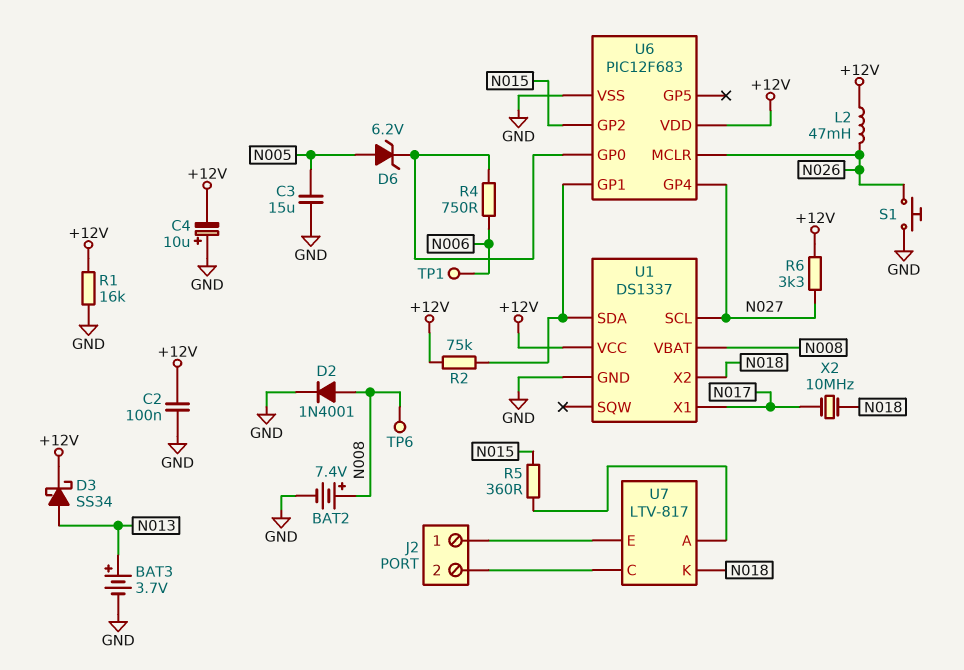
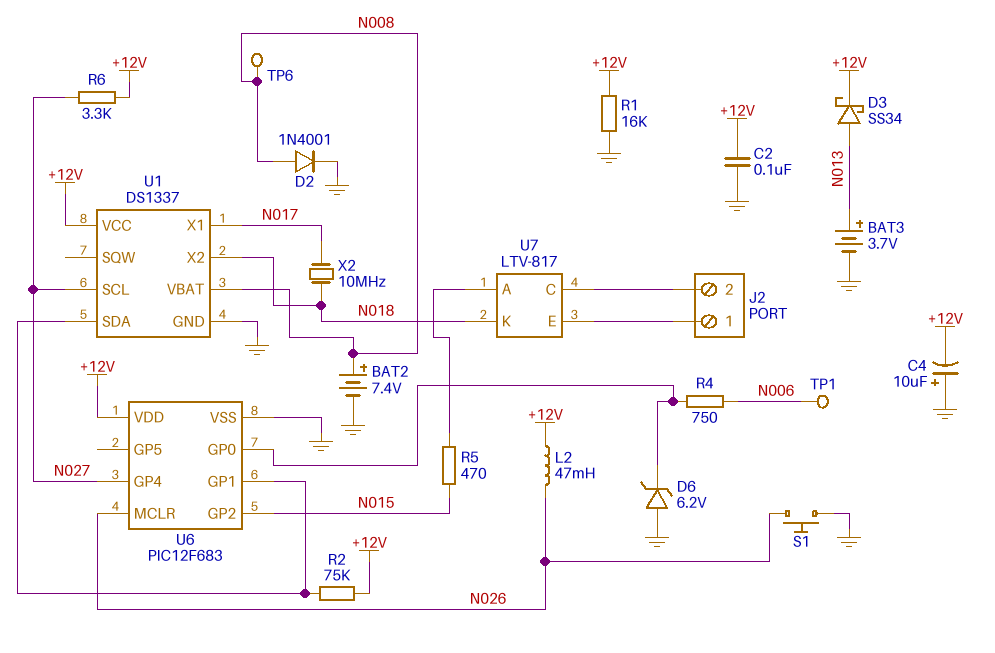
C3: 15uF (GND, N005) -> none
D6: zener 6.2V (A N005, K U6/GP0) -> zener 6.2V (A GND, K U6/GP0)
R5: 360 (N015, U7/A) -> 470 (N015, U7/A)

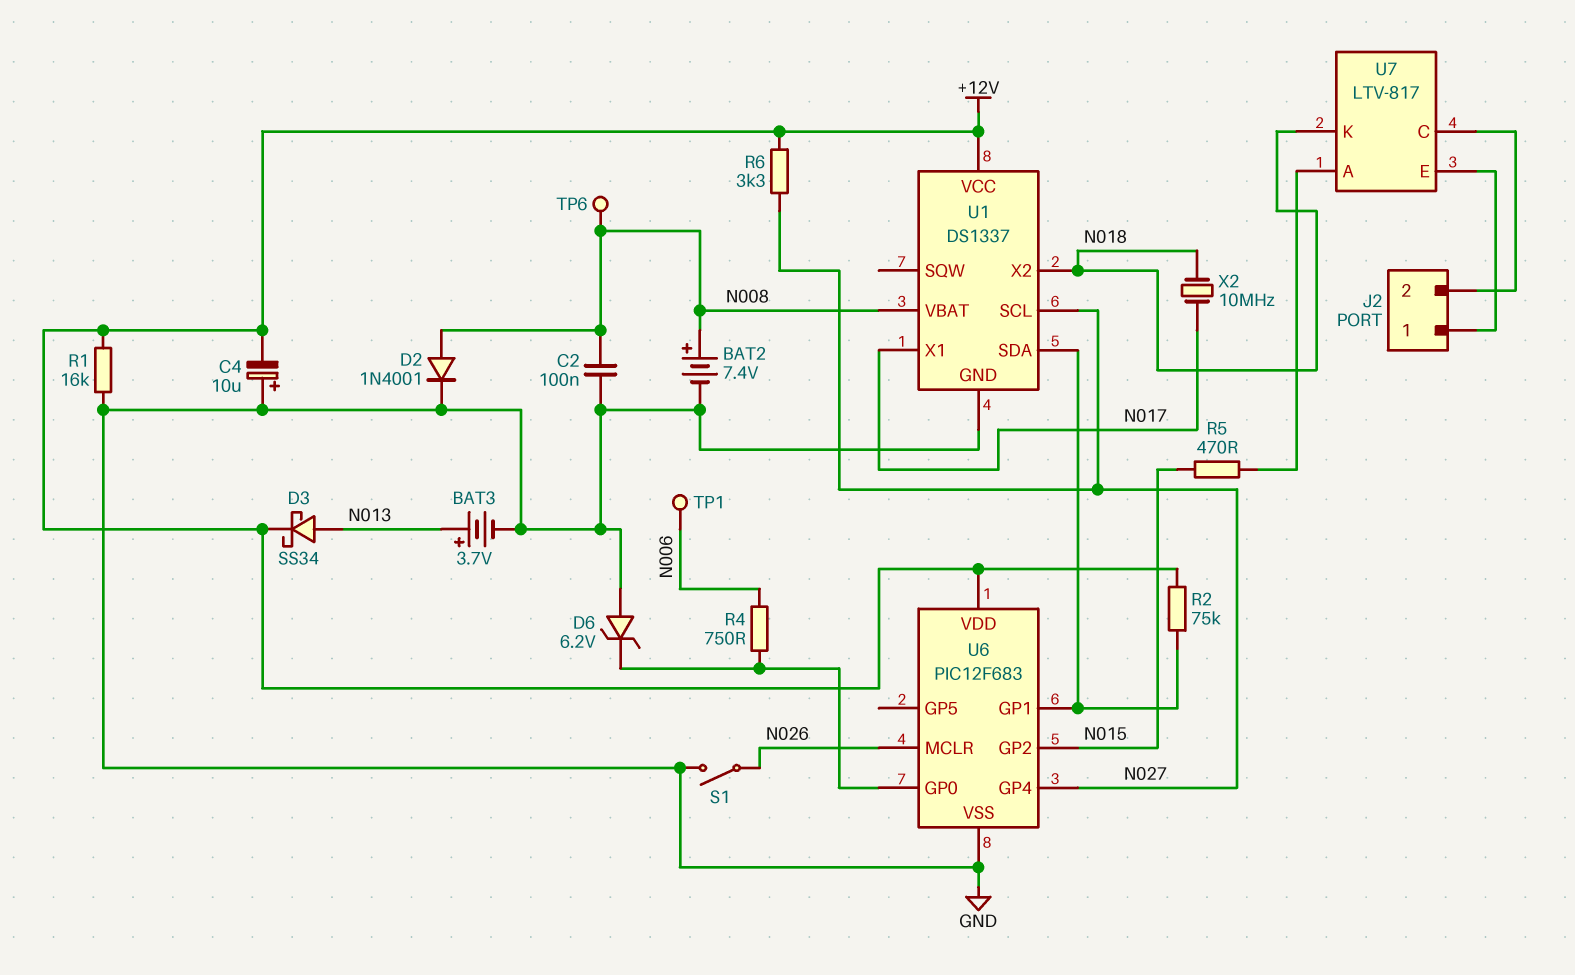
C2: 100nF (+12V, GND) -> 100nF (GND, N008)
L2: 47mH (+12V, N026) -> none
S1: button (GND, N026) -> switch (GND, N026)

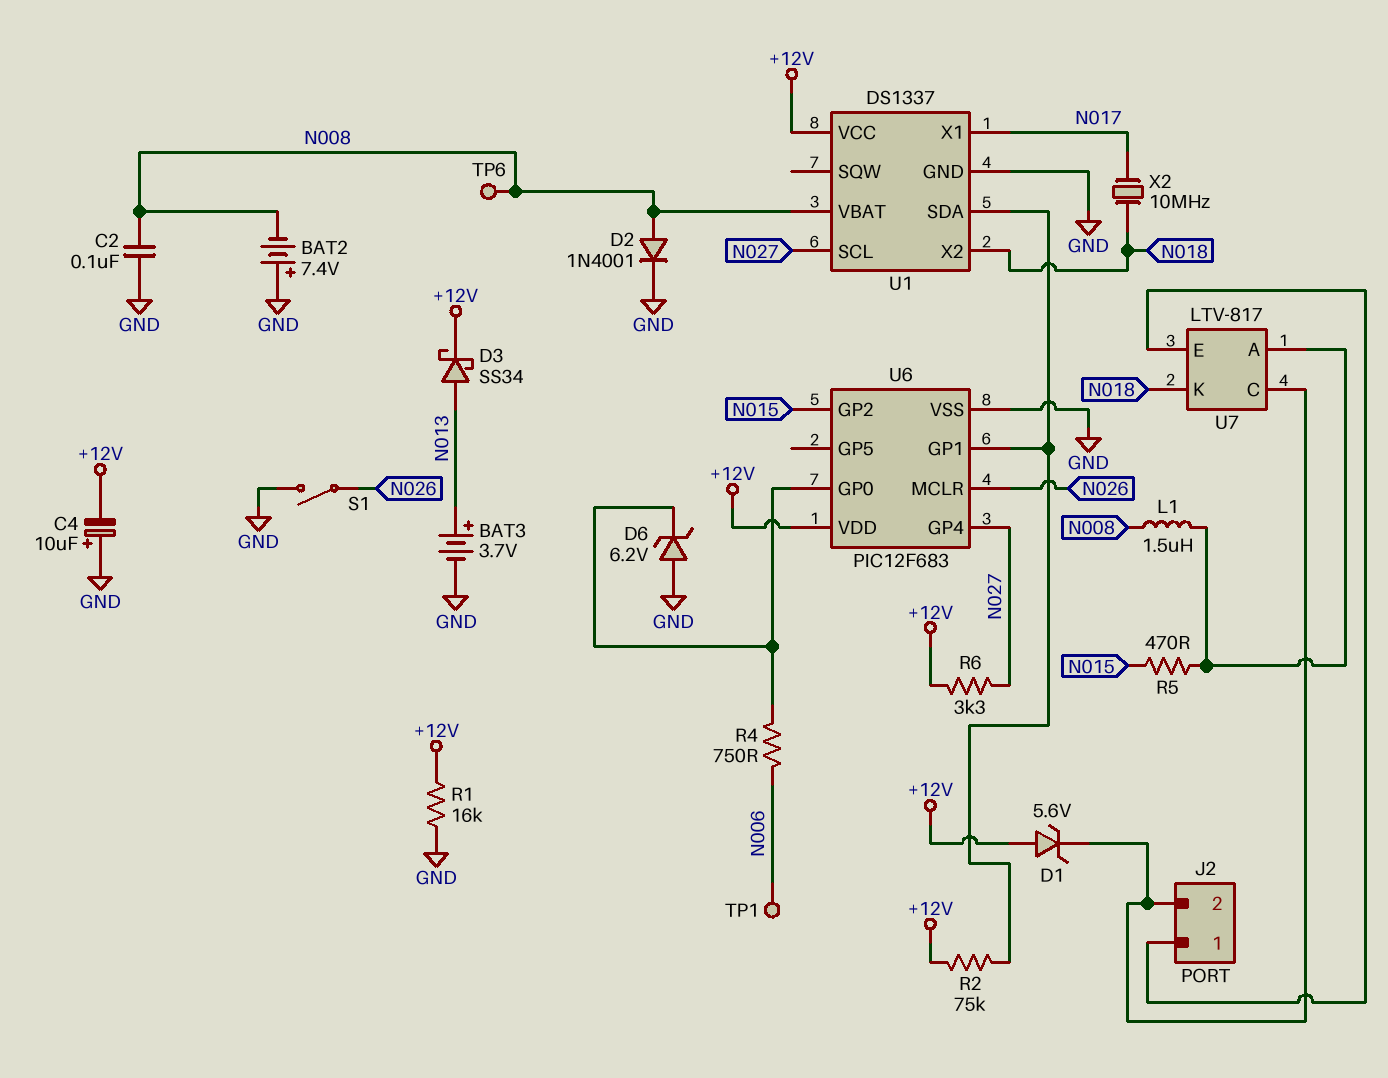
BAT2: 7.4V (plus N008, minus GND) -> 7.4V (plus GND, minus N008)
D1: none -> zener 5.6V (A +12V, K J2/2)
L1: none -> 1.5uH (N008, U7/A)

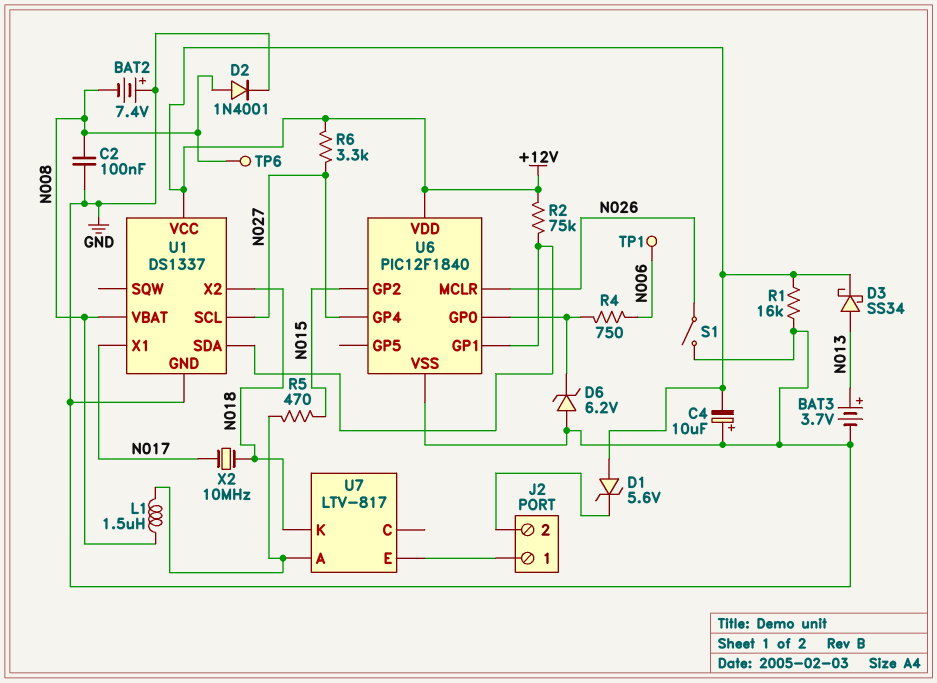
U6: PIC12F683 -> PIC12F1840
U7 pin C: J2/2 -> none

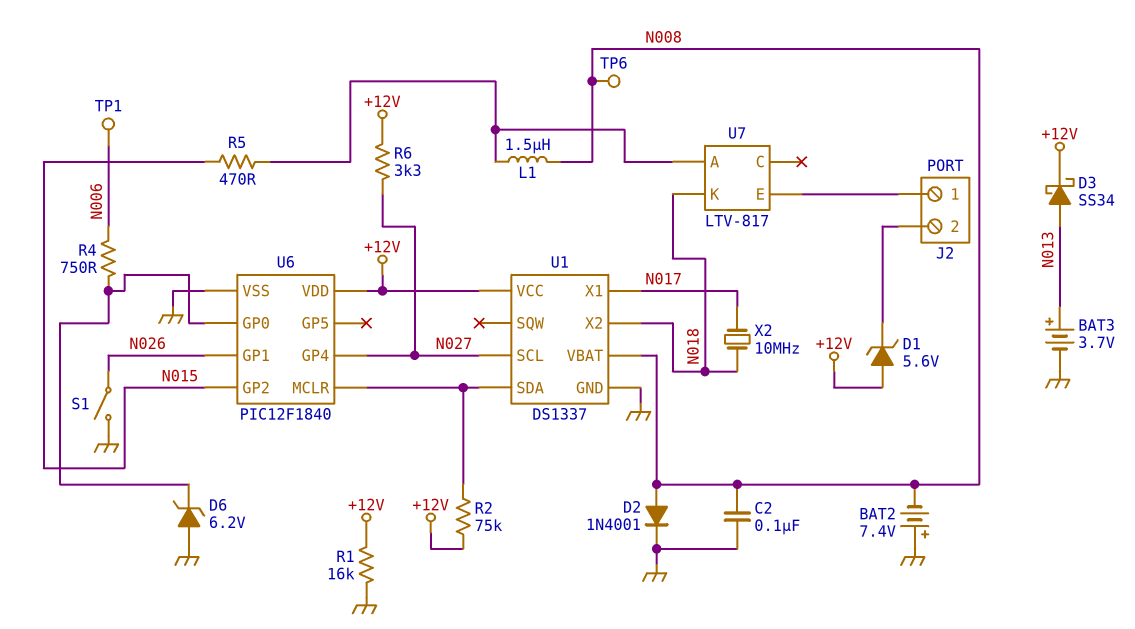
C4: 10uF (plus GND, minus +12V) -> none
U6 pin GP1: U1/SDA -> N026
U6 pin MCLR: N026 -> U1/SDA

